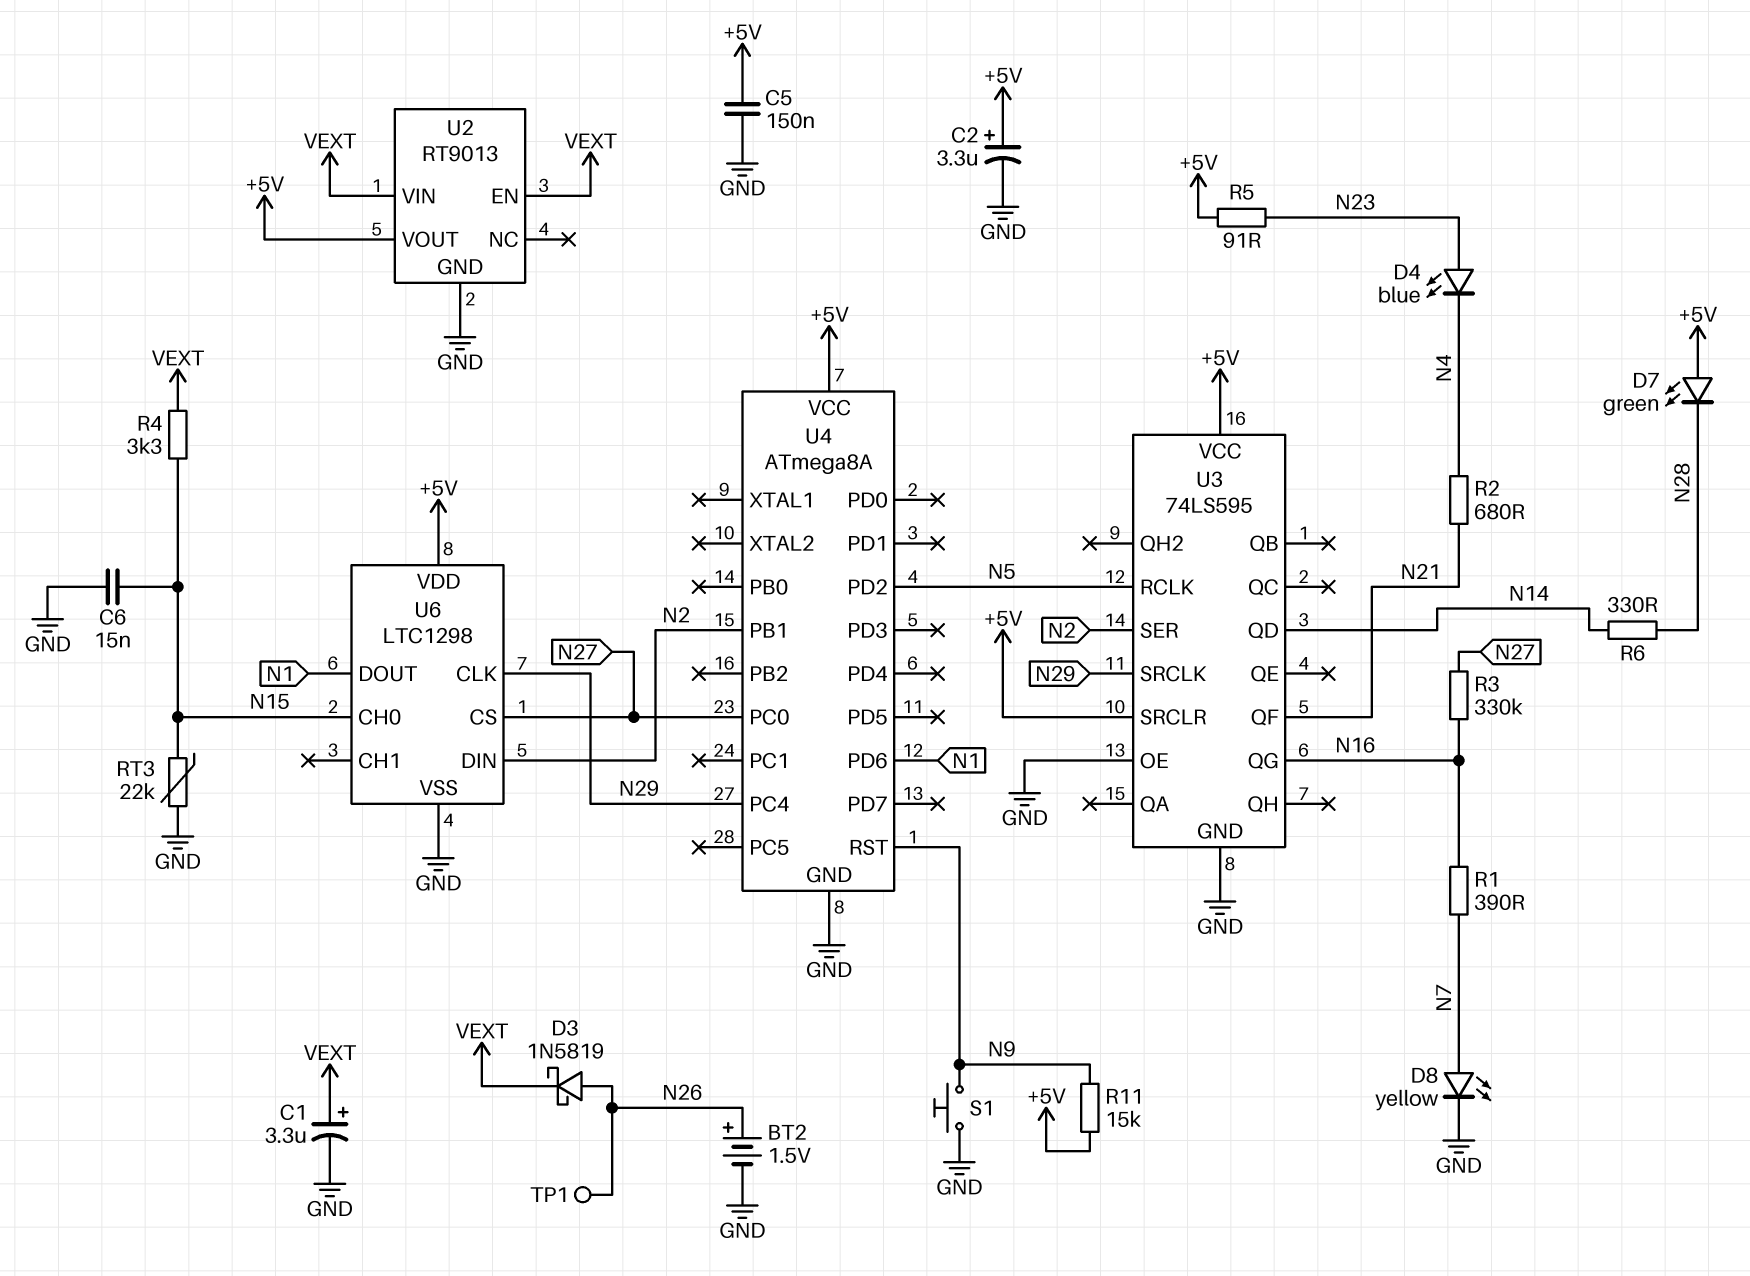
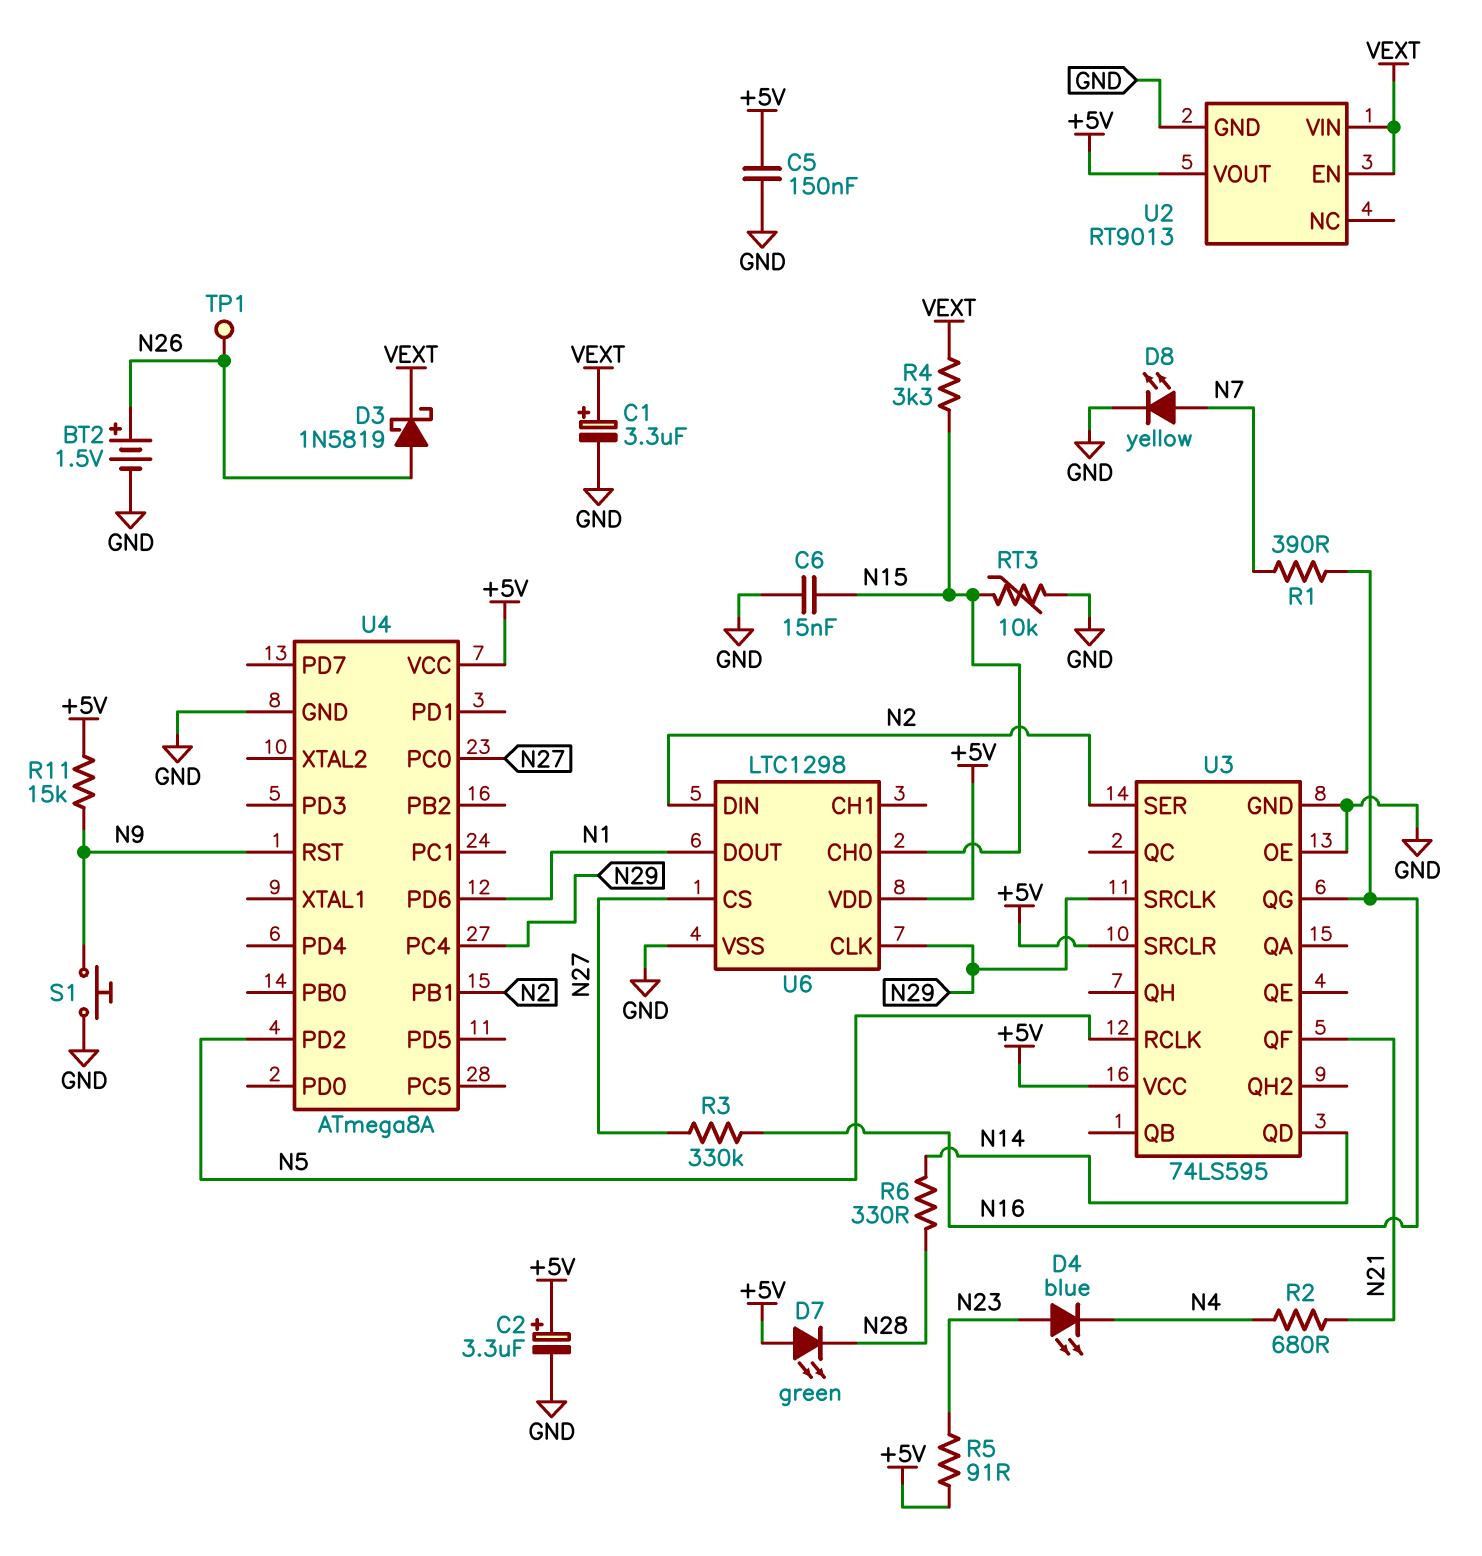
RT3: 22k (GND, N15) -> 10k (GND, N15)

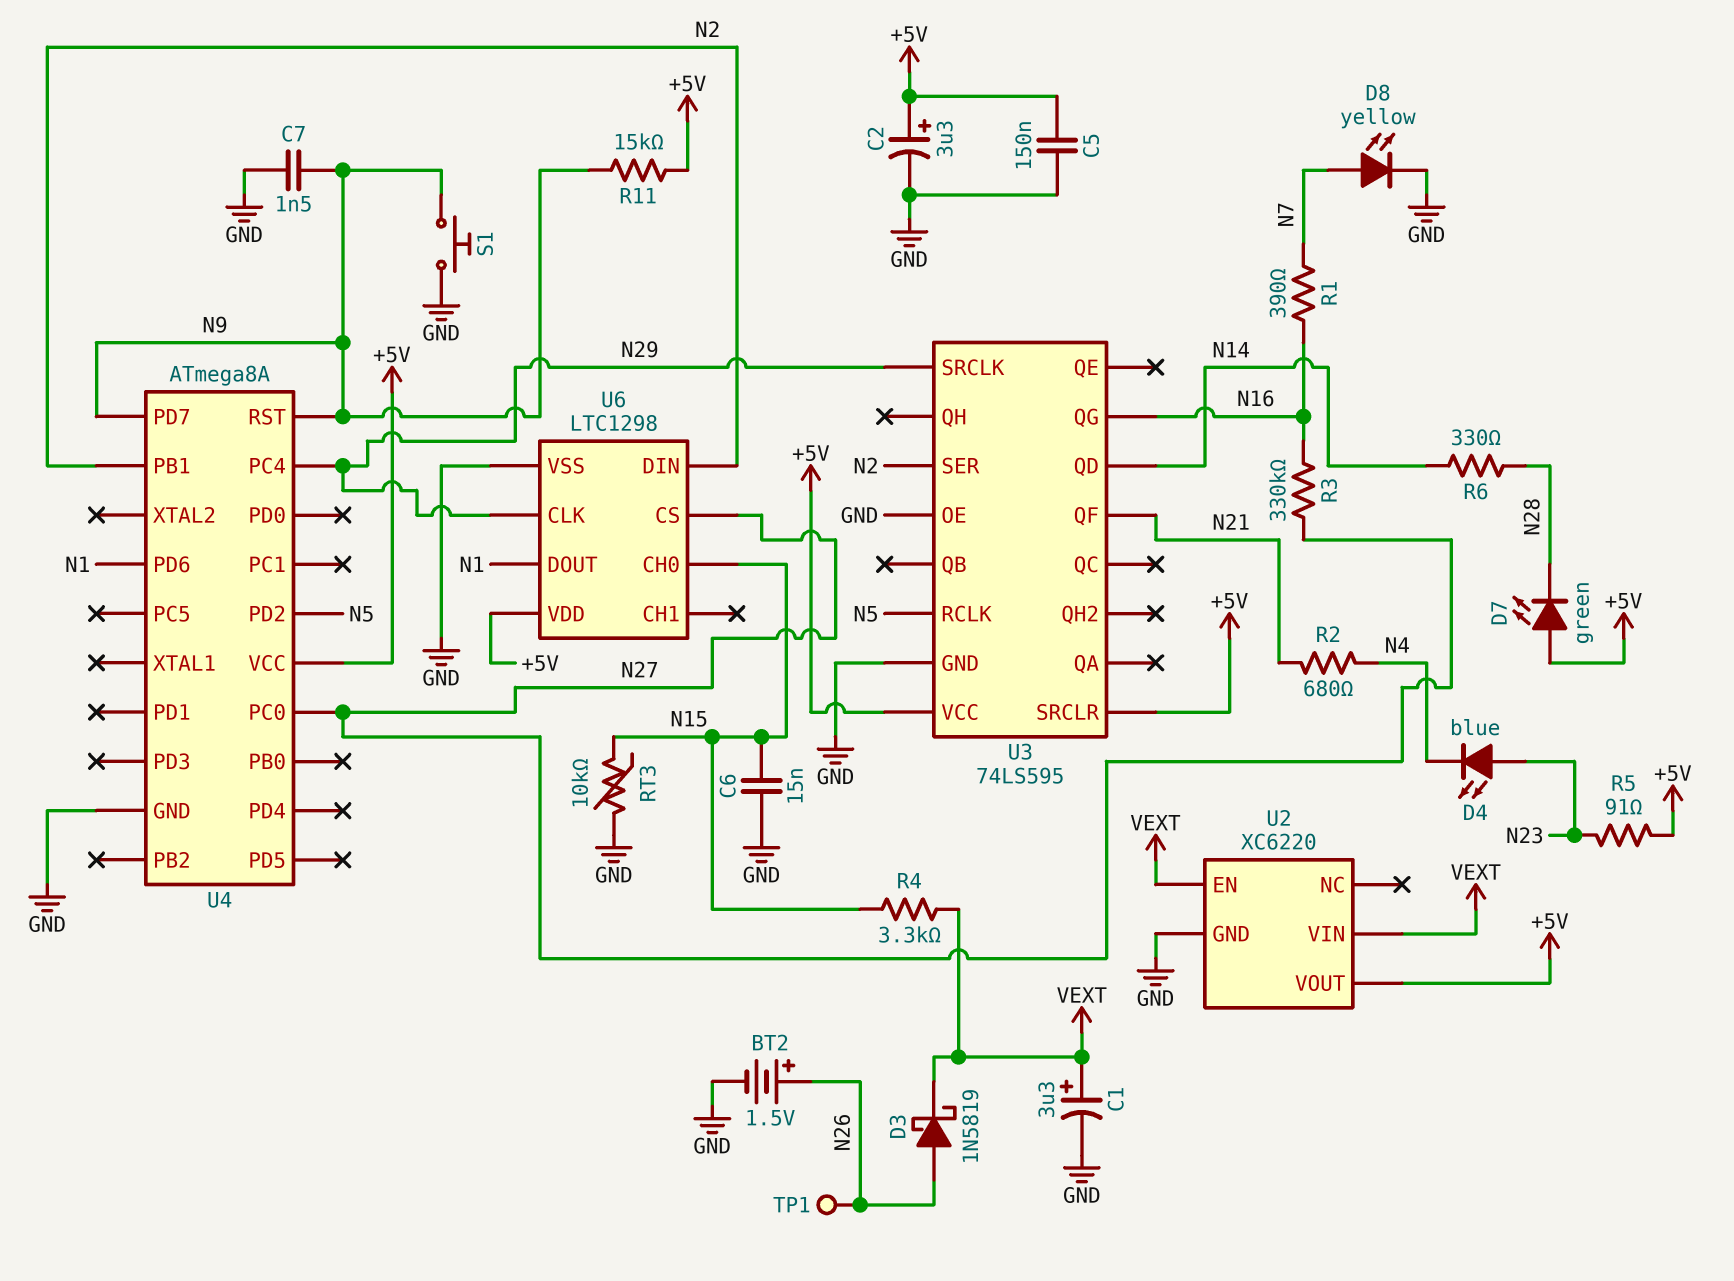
C7: none -> 1.5nF (GND, N9)
U2: RT9013 -> XC6220
U4 pin PD7: none -> N9

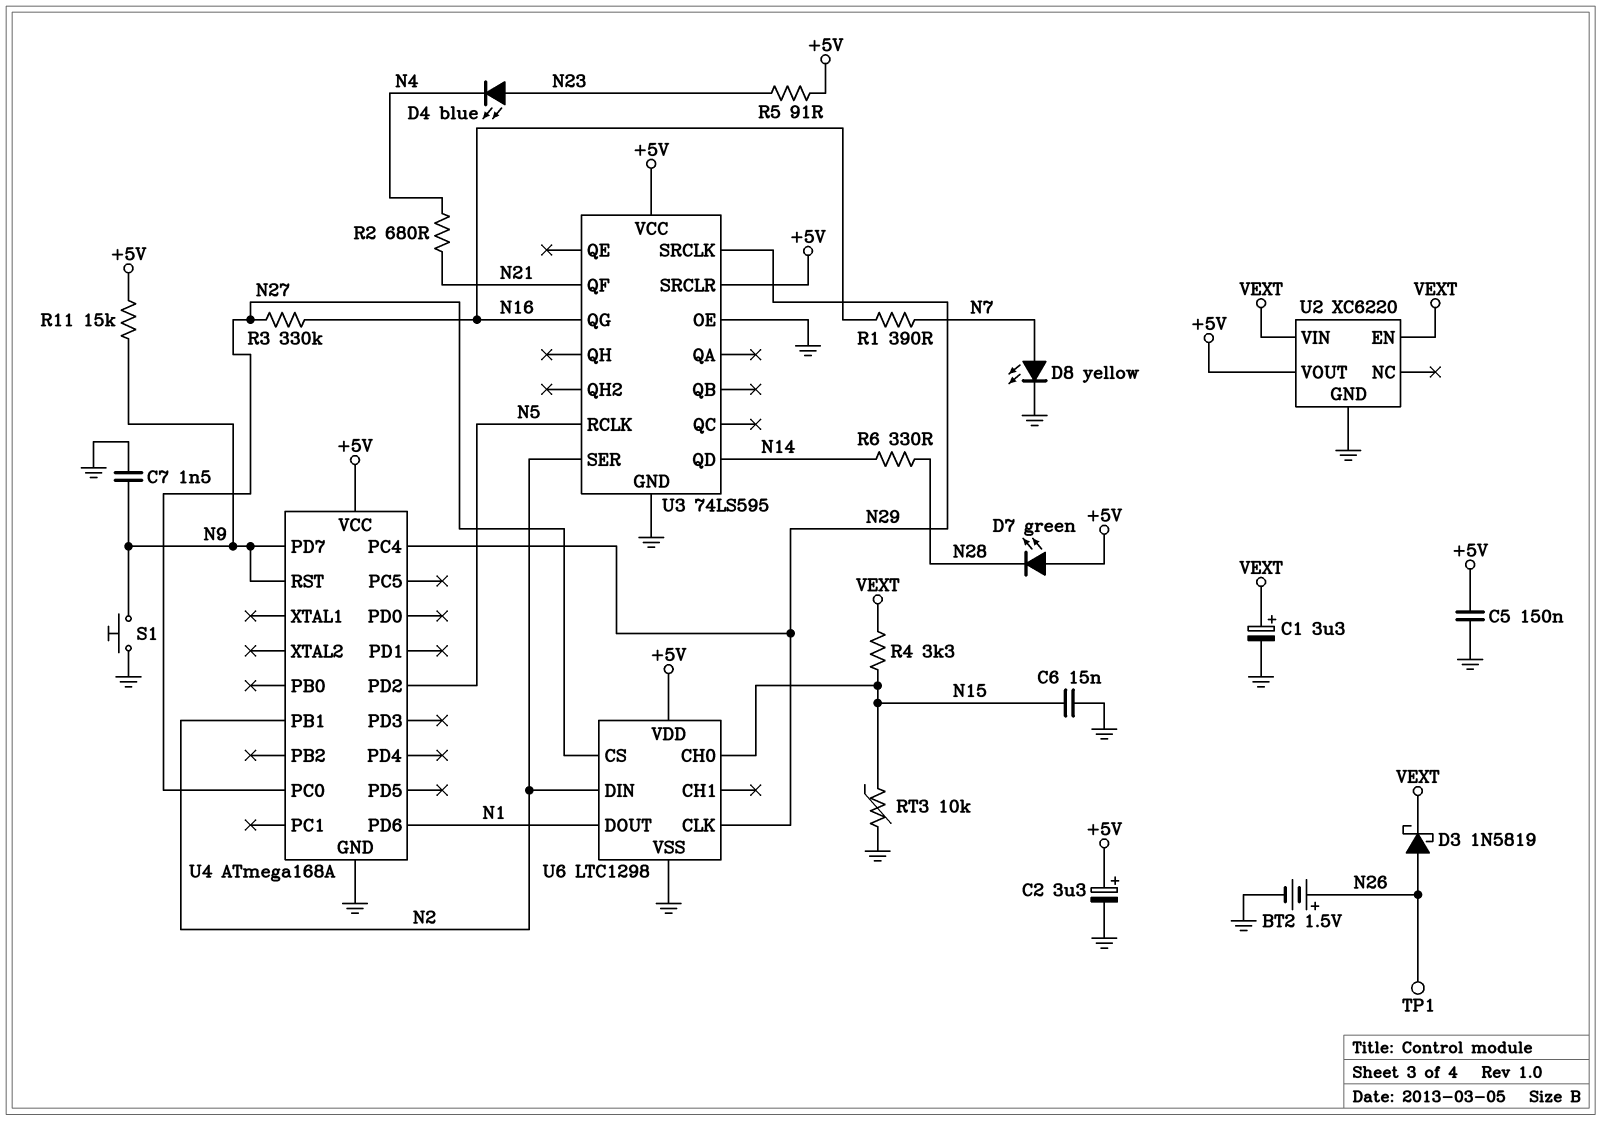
U4: ATmega8A -> ATmega168A

